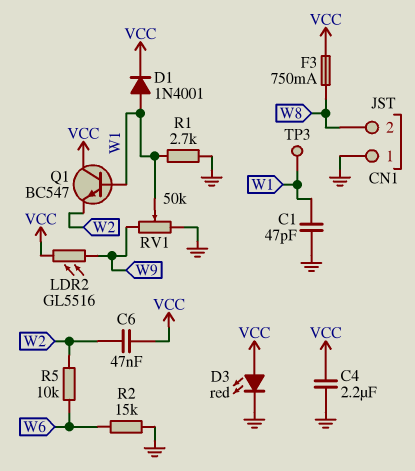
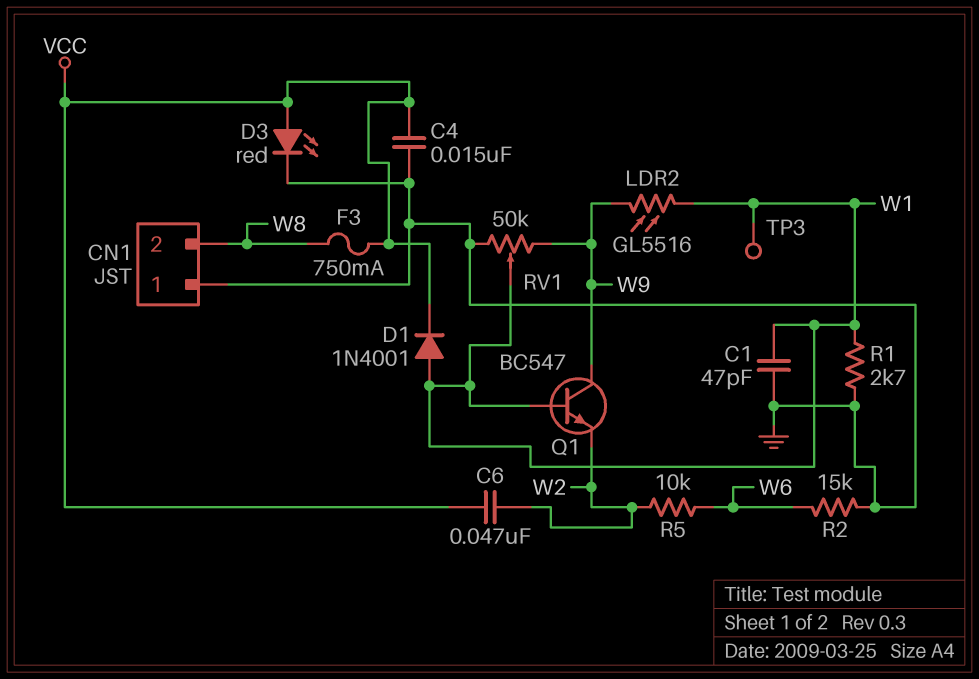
C4: 2.2uF (GND, VCC) -> 15nF (GND, VCC)
LDR2: GL5516 (VCC, W9) -> GL5516 (W1, W9)
Q1: NPN BC547 (B W1, C VCC, E W2) -> NPN BC547 (B W1, C W9, E W2)

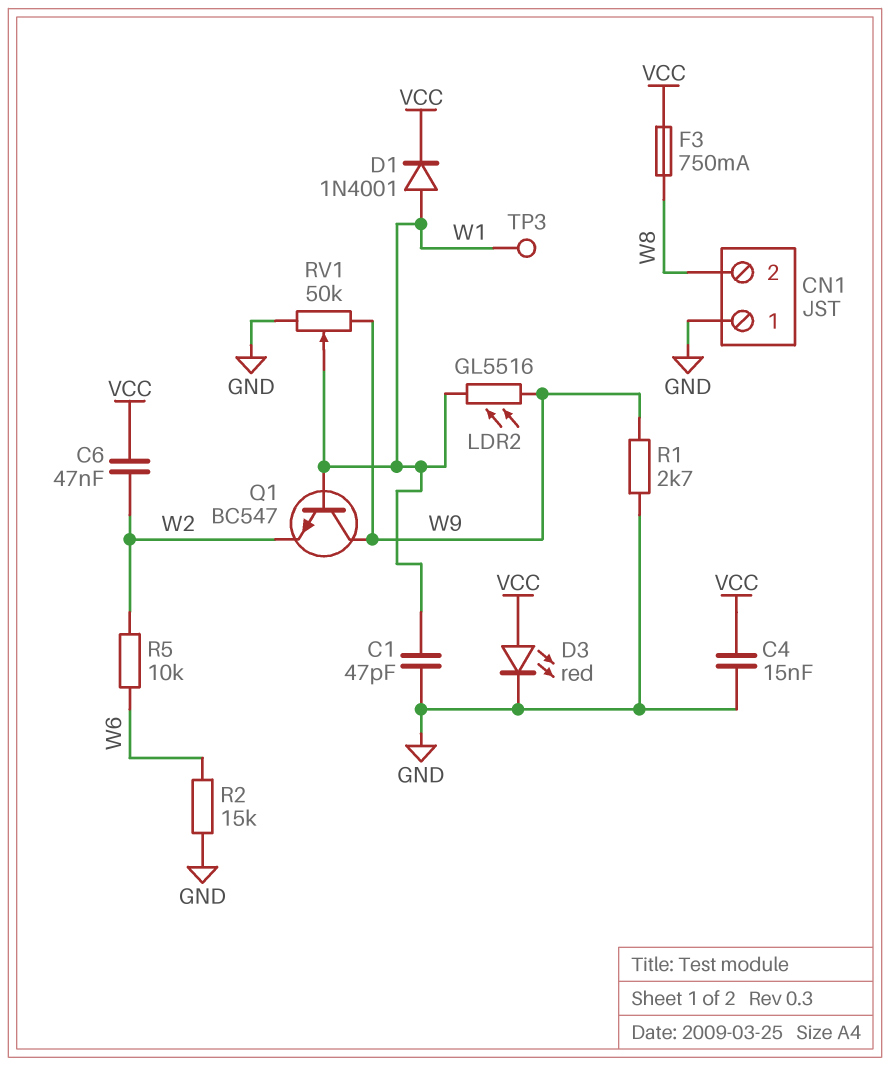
R1: 2.7k (GND, W1) -> 2.7k (GND, W9)

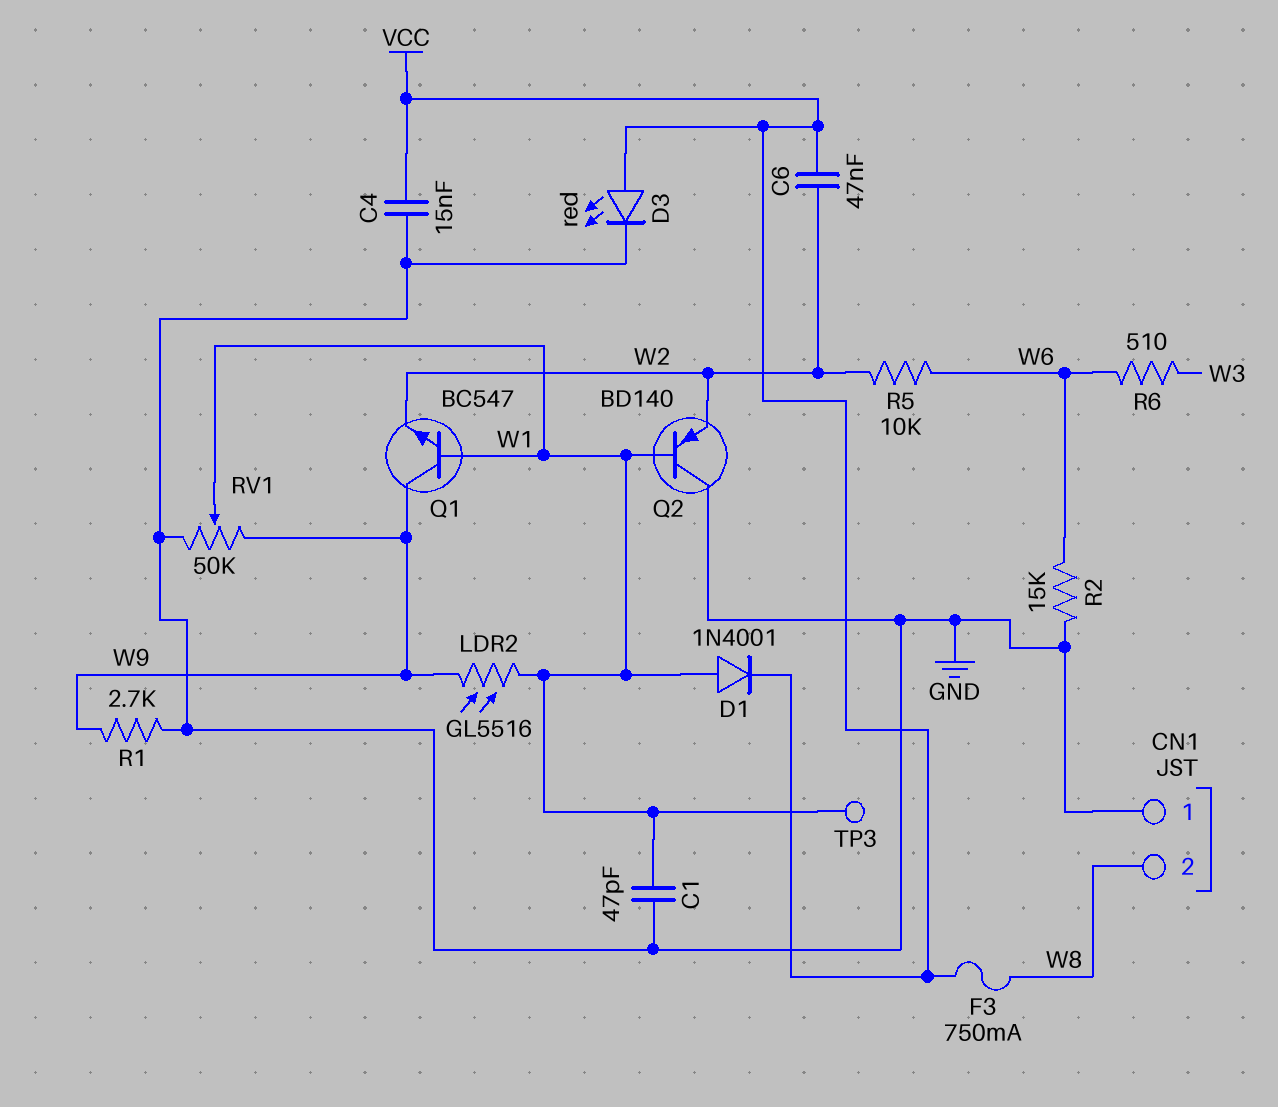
Q2: none -> PNP BD140 (B W1, C GND, E W2)
R6: none -> 510 (W3, W6)

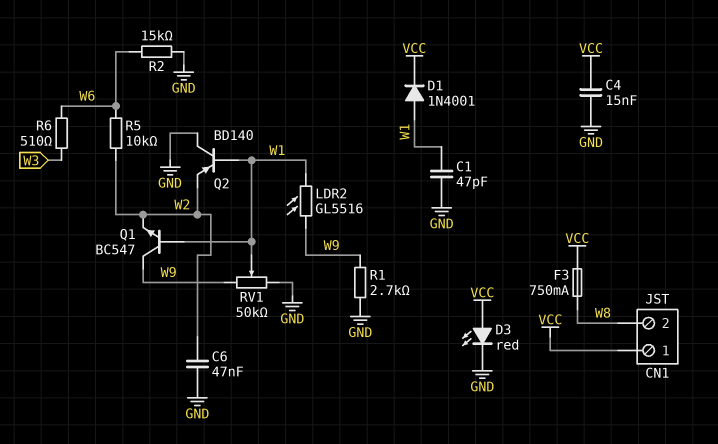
C6: 47nF (VCC, W2) -> 47nF (GND, W2)
CN1 pin 1: GND -> VCC
TP3: test point (W1) -> none

